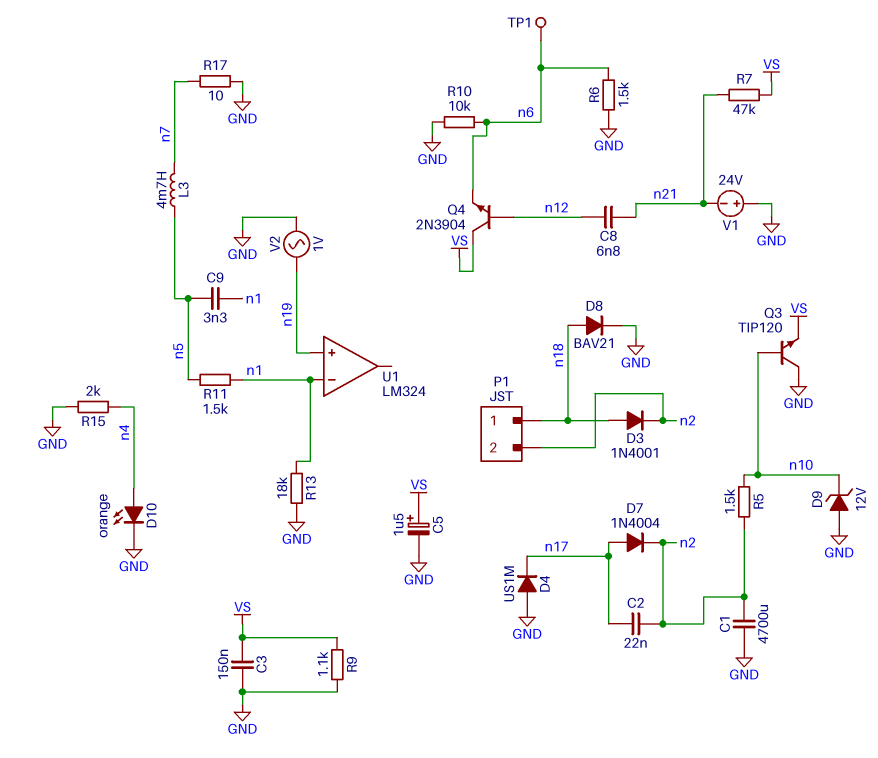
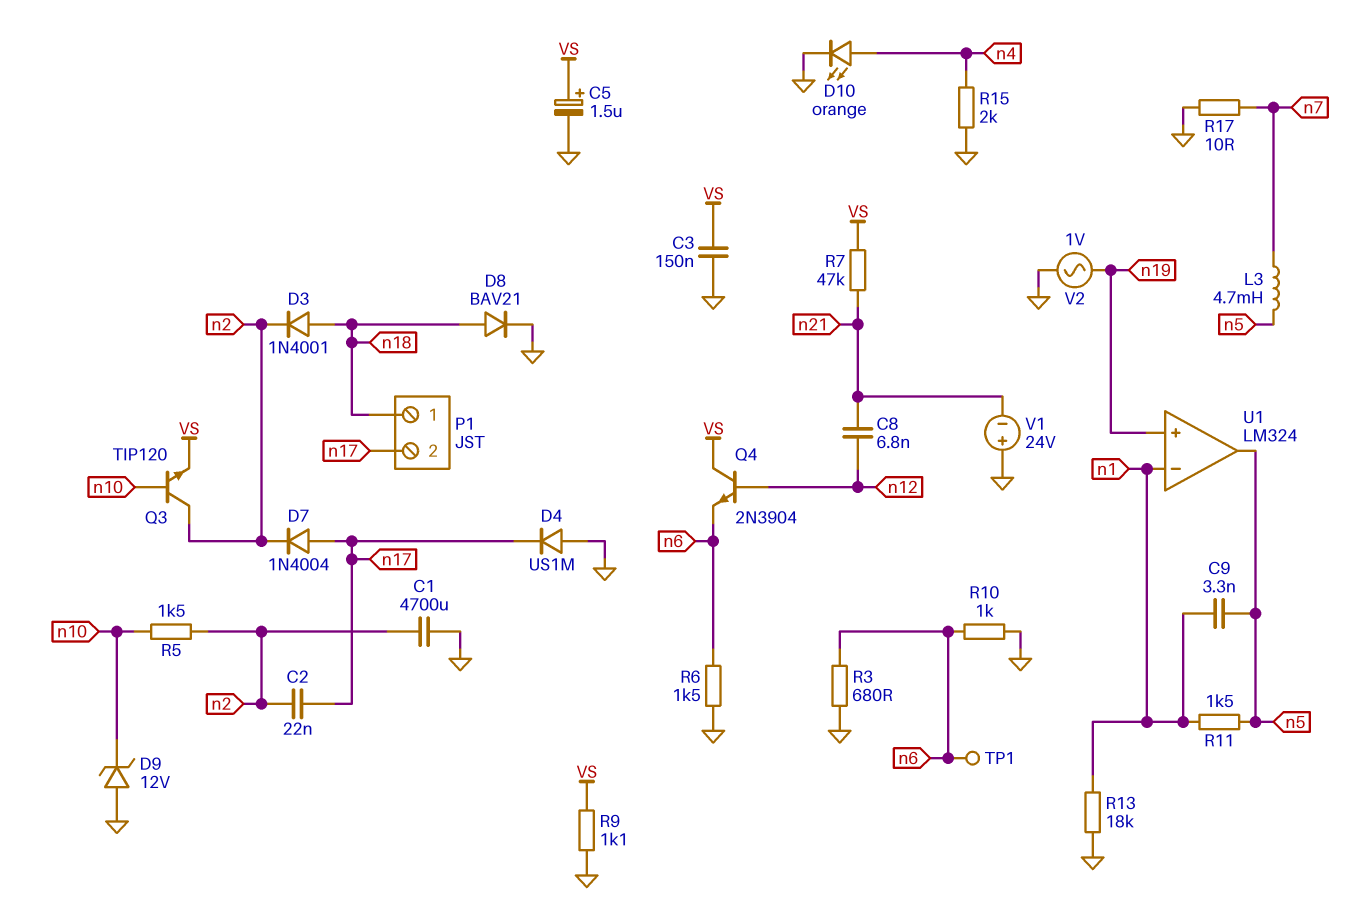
P1 pin 2: n2 -> n17
Q3: NPN TIP120 (B n10, C GND, E VS) -> NPN TIP120 (B n10, C n2, E VS)
R3: none -> 680 (GND, n6)
R10: 10k (GND, n6) -> 1k (GND, n6)
U1 pin out: none -> n5

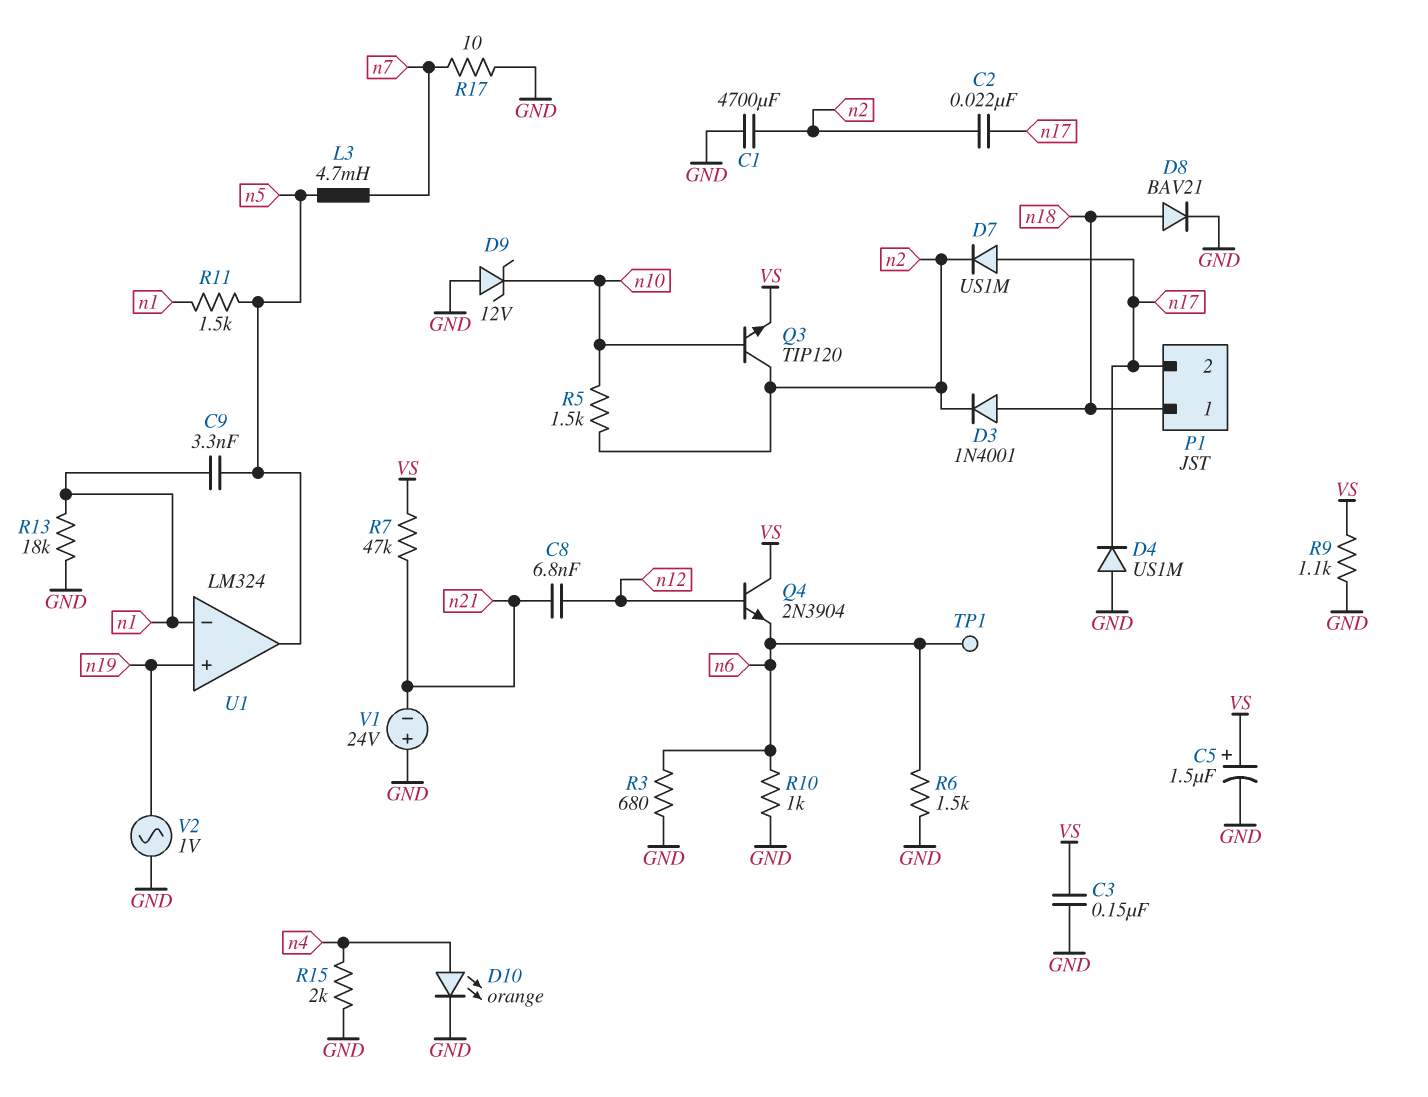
D7: diode 1N4004 (A n17, K n2) -> diode US1M (A n17, K n2)

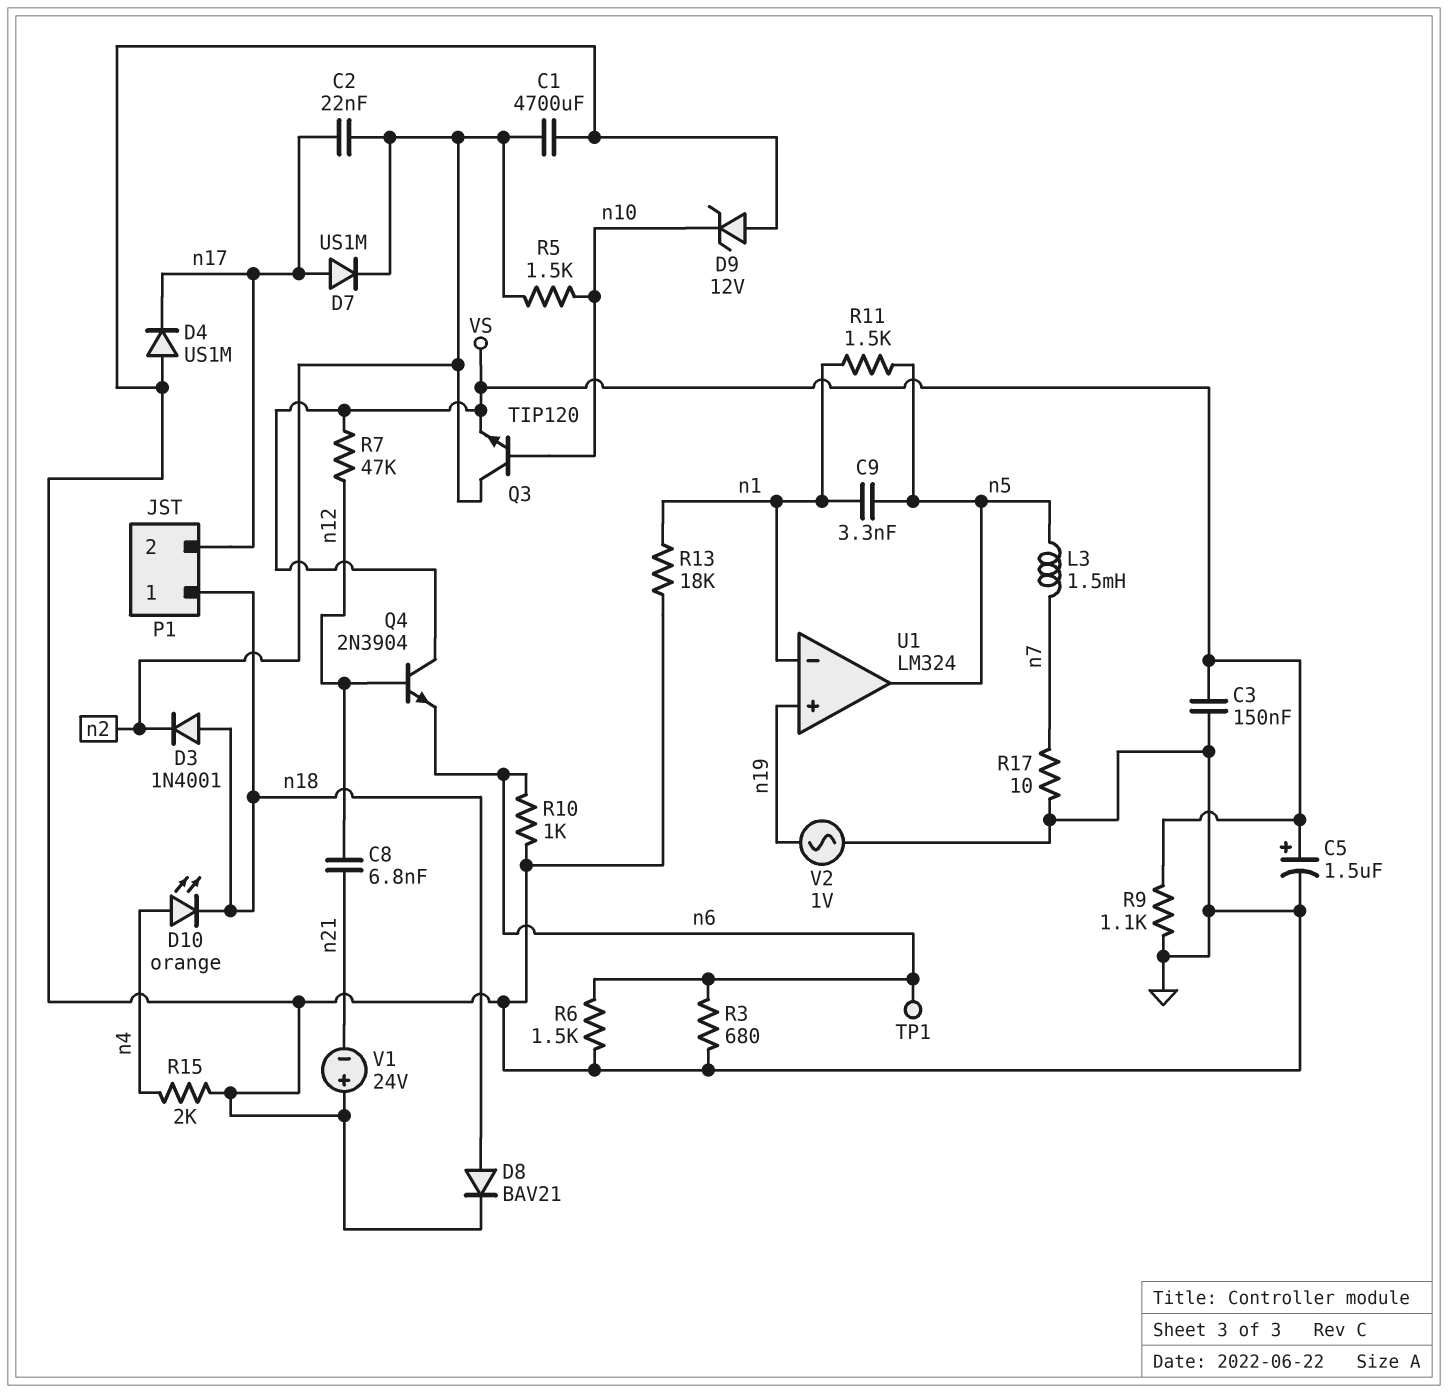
D10: LED orange (A n4, K GND) -> LED orange (A n4, K n18)
L3: 4.7mH (n5, n7) -> 1.5mH (n5, n7)
R7: 47k (VS, n21) -> 47k (VS, n12)

